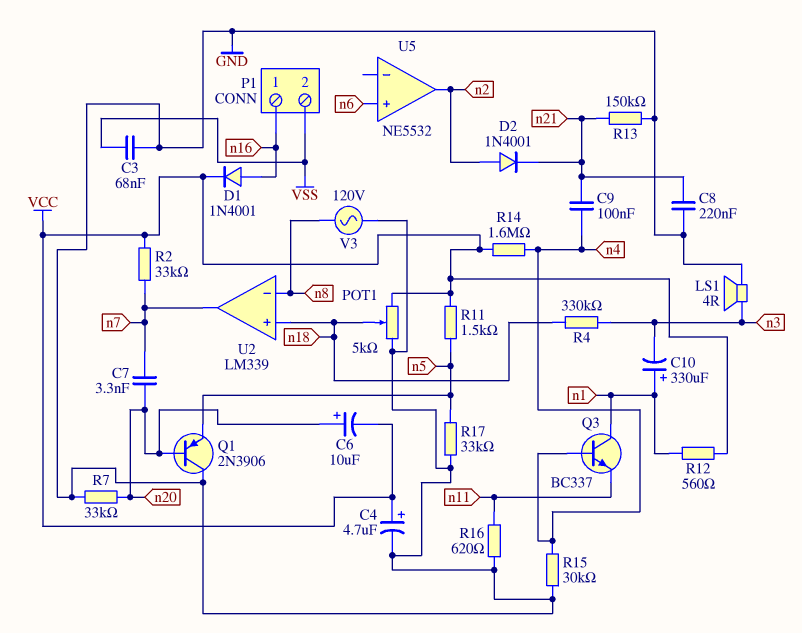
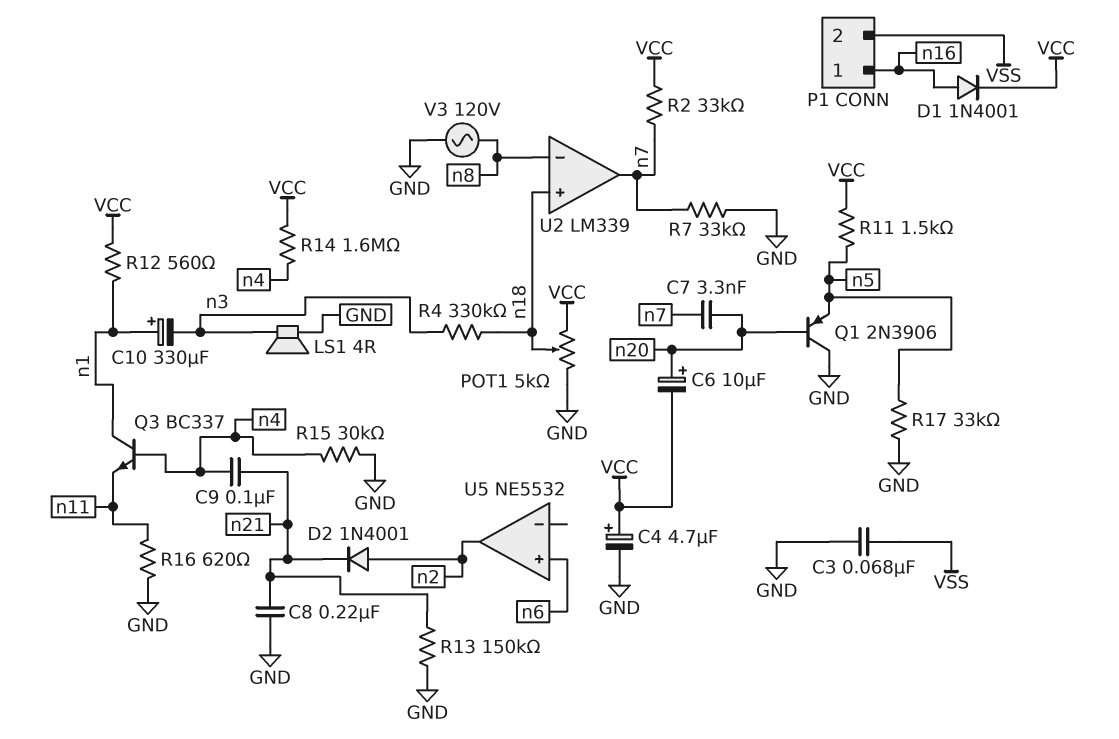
R7: 33k (GND, n20) -> 33k (GND, n7)

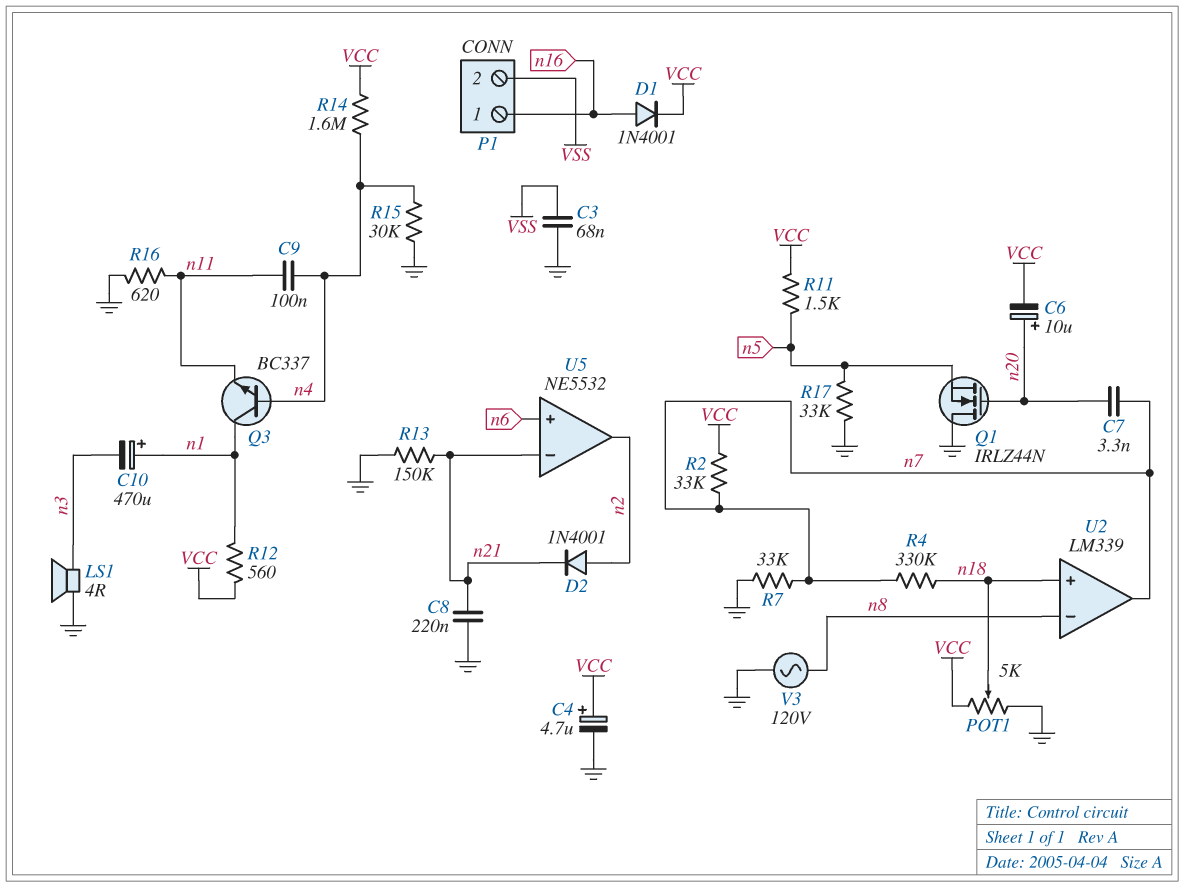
C9: 100nF (n4, n21) -> 100nF (n4, n11)
C10: 330uF (plus n1, minus n3) -> 470uF (plus n1, minus n3)
Q1: PNP 2N3906 (B n20, C GND, E n5) -> NMOS IRLZ44N (G n20, D GND, S n5)
R4: 330k (n3, n18) -> 330k (n7, n18)
U5 pin in-: none -> n21

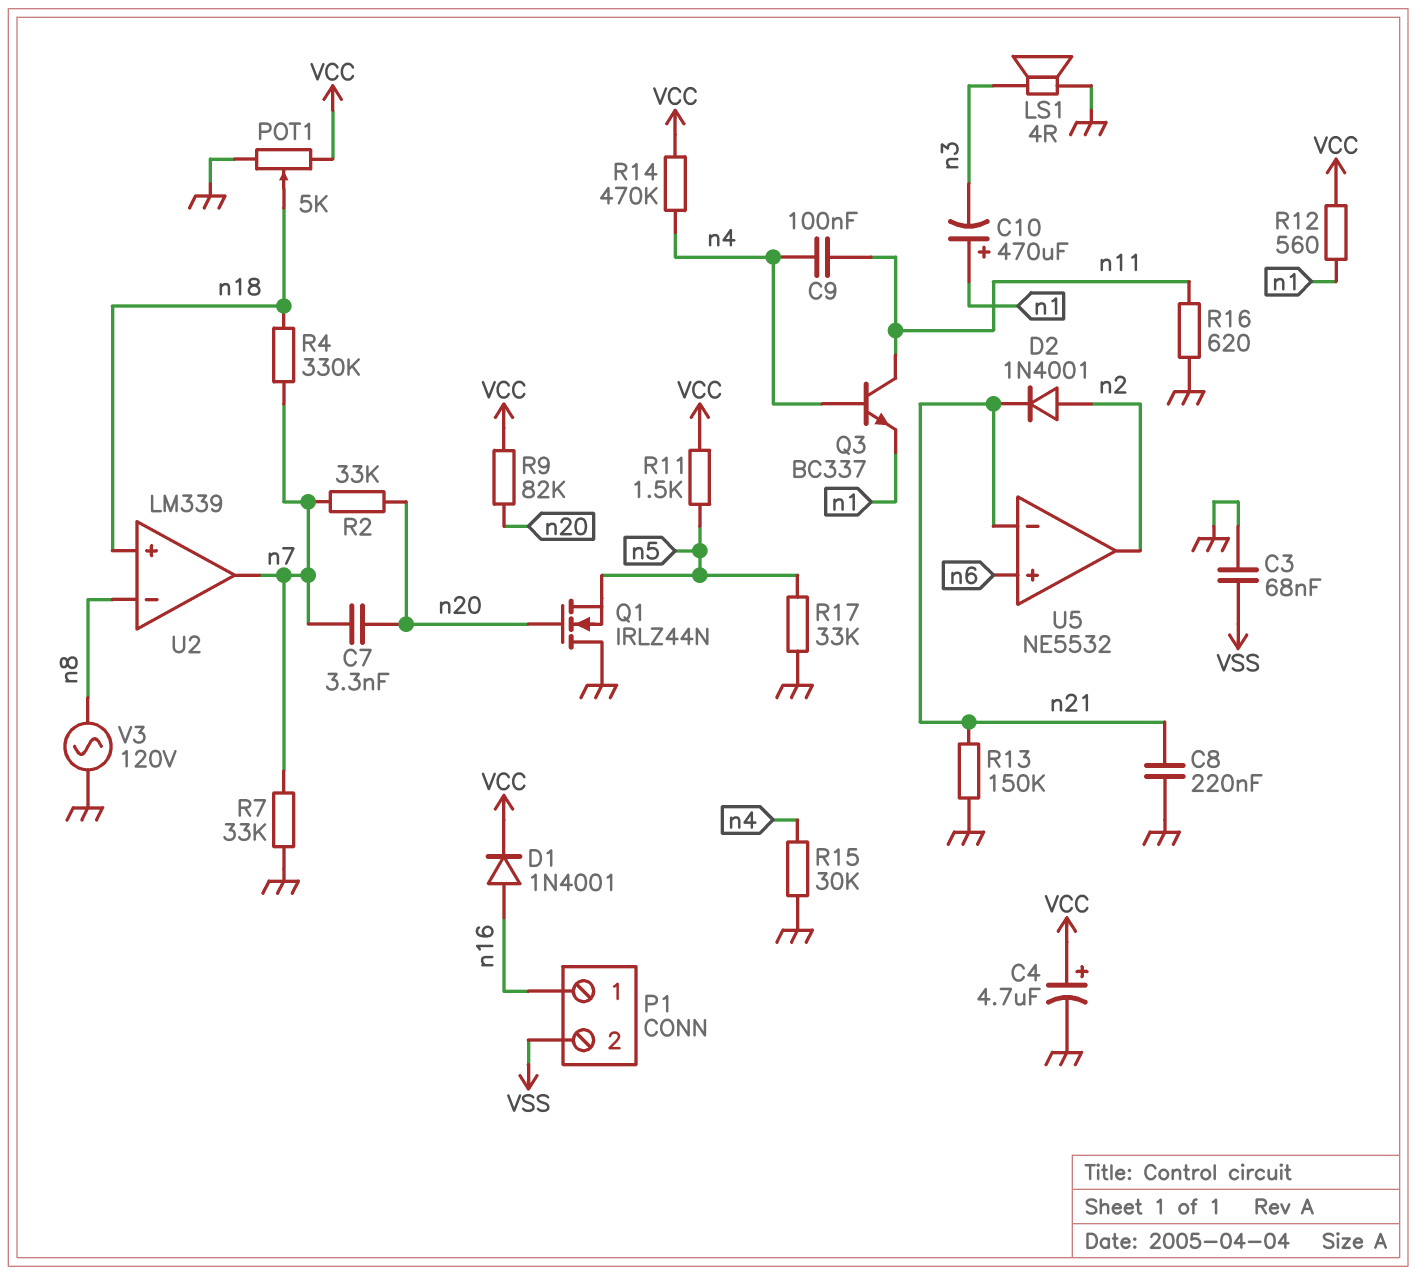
C6: 10uF (plus n20, minus VCC) -> none
Q3: NPN BC337 (B n4, C n1, E n11) -> NPN BC337 (B n4, C n11, E n1)
R2: 33k (VCC, n7) -> 33k (n7, n20)
R9: none -> 82k (VCC, n20)
R14: 1.6M (VCC, n4) -> 470k (VCC, n4)

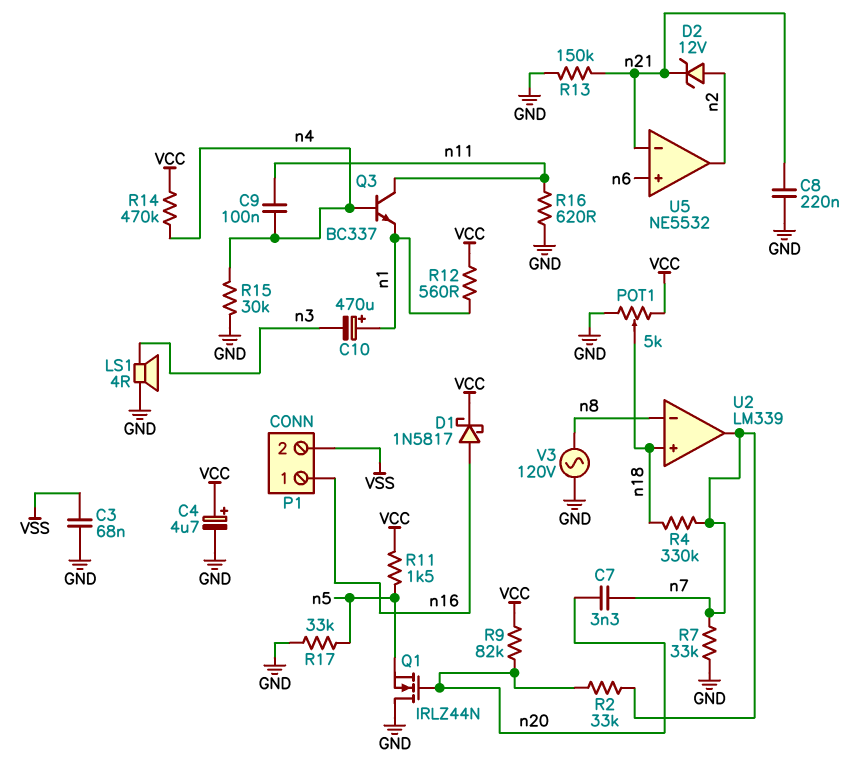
D1: diode 1N4001 (A n16, K VCC) -> schottky 1N5817 (A n16, K VCC)
D2: diode 1N4001 (A n2, K n21) -> zener 12V (A n2, K n21)

